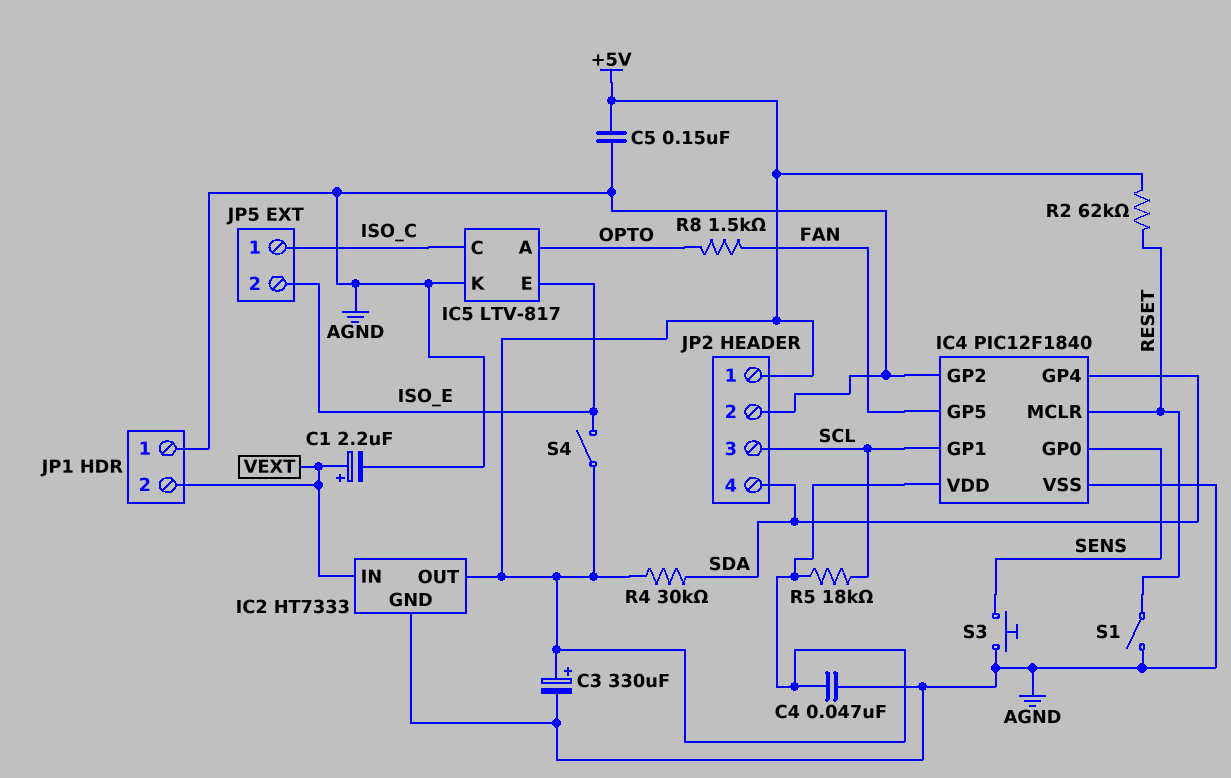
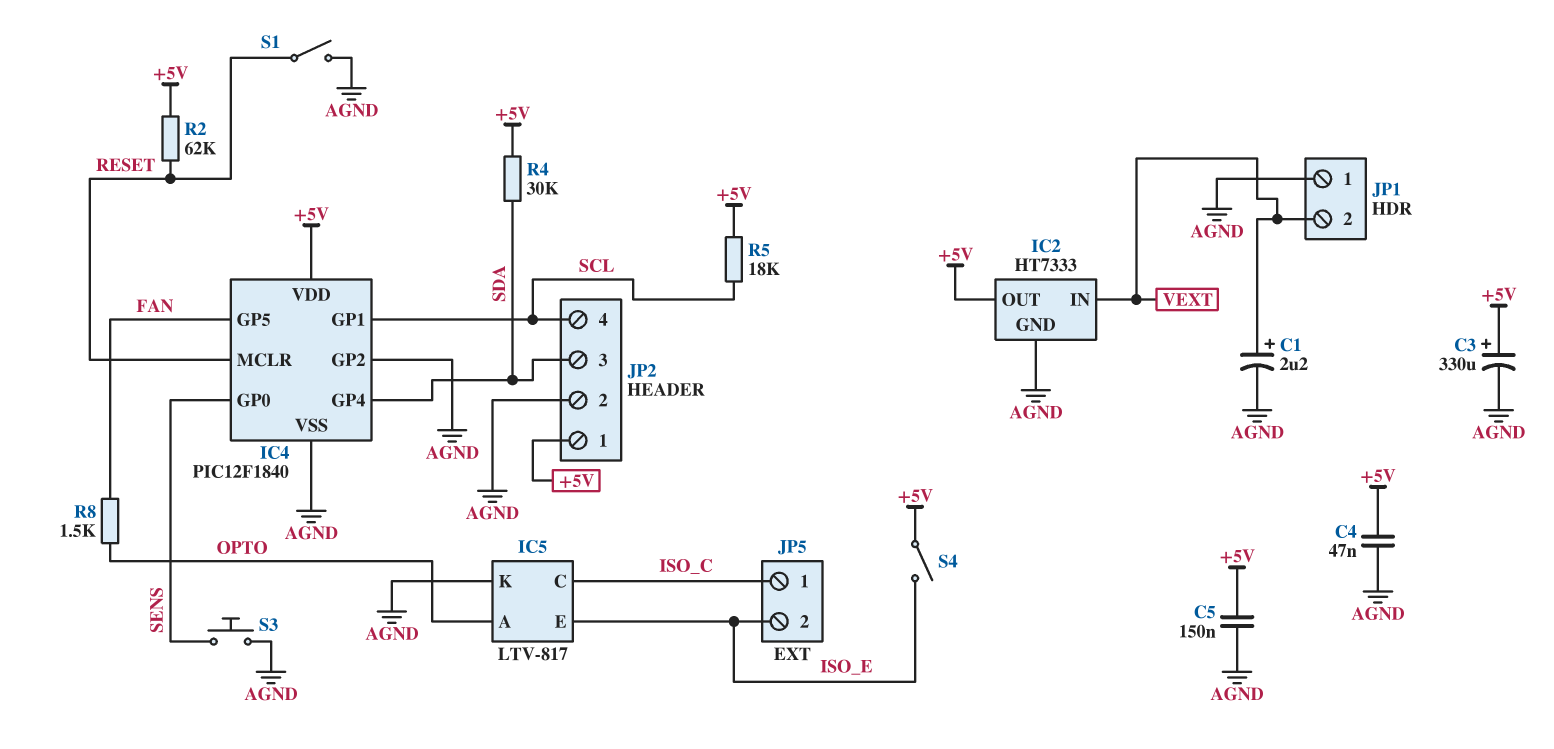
JP2 pin 3: SCL -> SDA
JP2 pin 4: SDA -> SCL

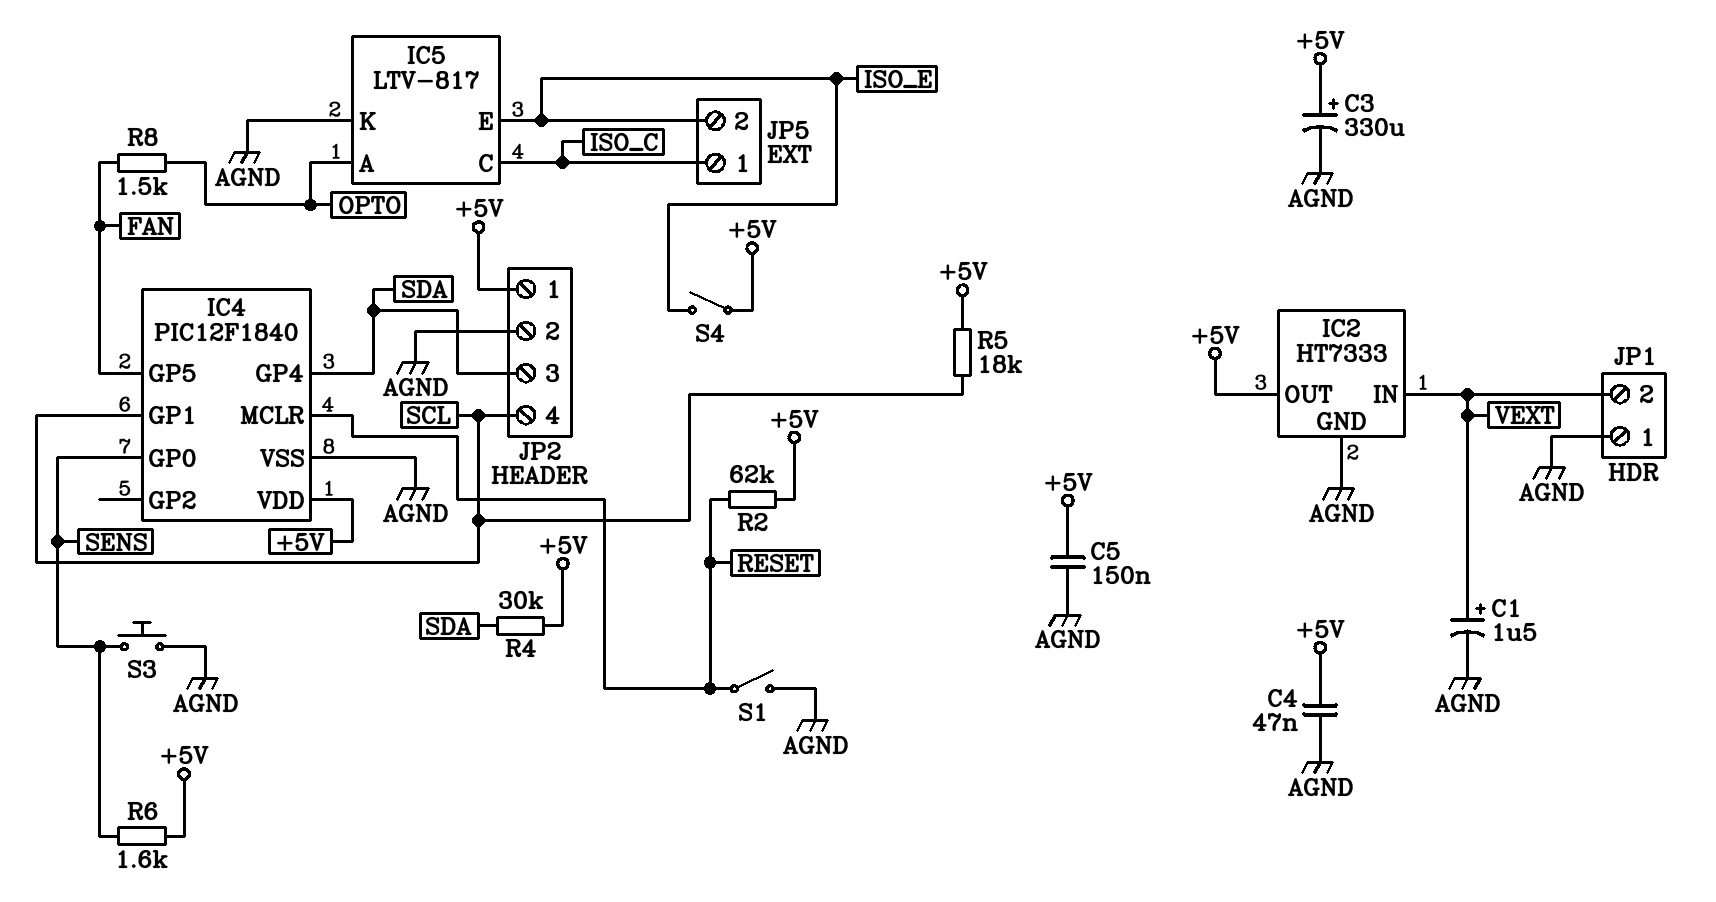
C1: 2.2uF (plus VEXT, minus AGND) -> 1.5uF (plus VEXT, minus AGND)
IC4 pin GP2: AGND -> none
R6: none -> 1.6k (+5V, SENS)

